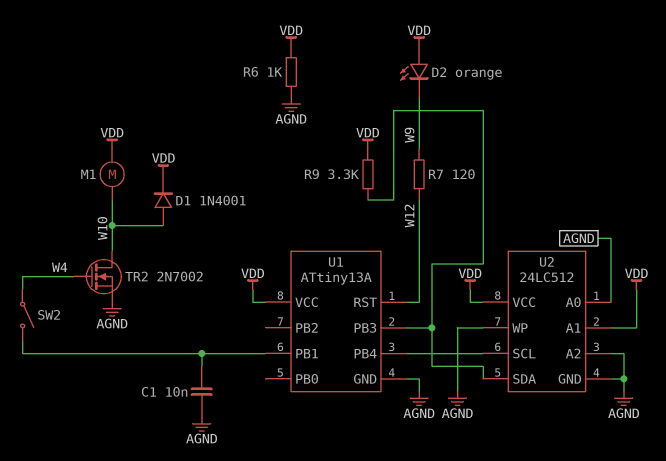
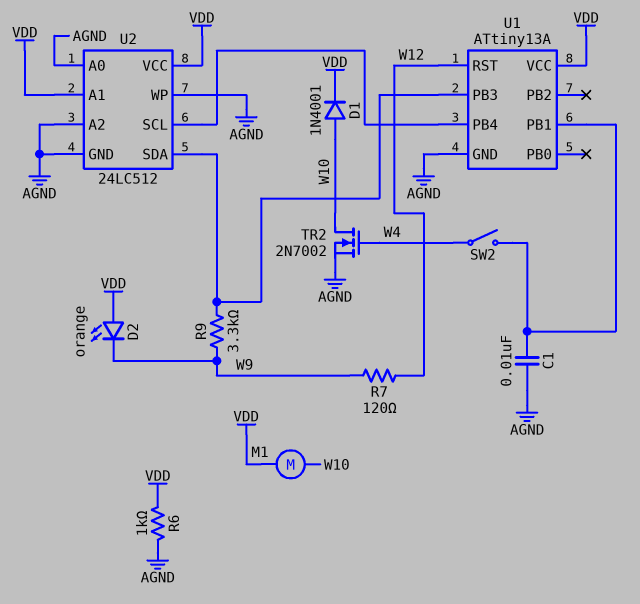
R9: 3.3k (U1/PB3, VDD) -> 3.3k (U1/PB3, W9)

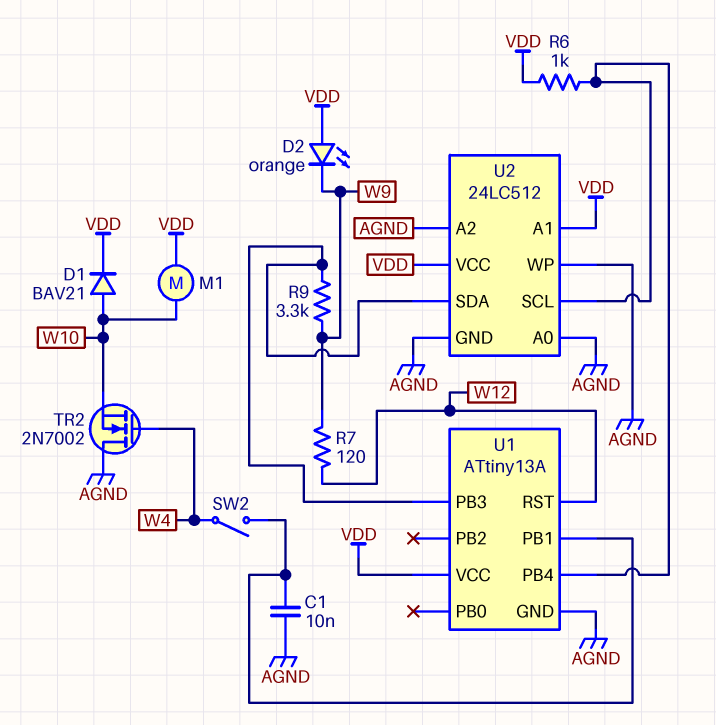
D1: diode 1N4001 (A W10, K VDD) -> diode BAV21 (A W10, K VDD)
R6: 1k (AGND, VDD) -> 1k (U1/PB4, VDD)
TR2: NMOS 2N7002 (G W4, D W10, S AGND) -> NMOS 2N7002 (G W4, D AGND, S W10)

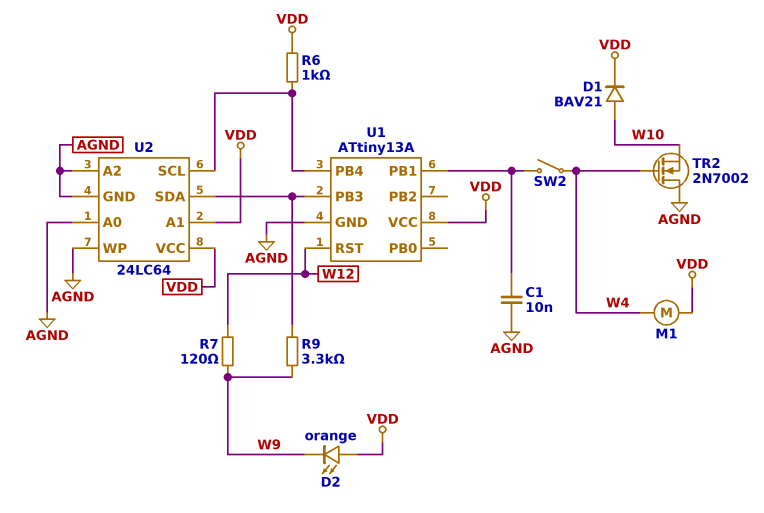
M1: motor (VDD, W10) -> motor (VDD, W4)
U2: 24LC512 -> 24LC64

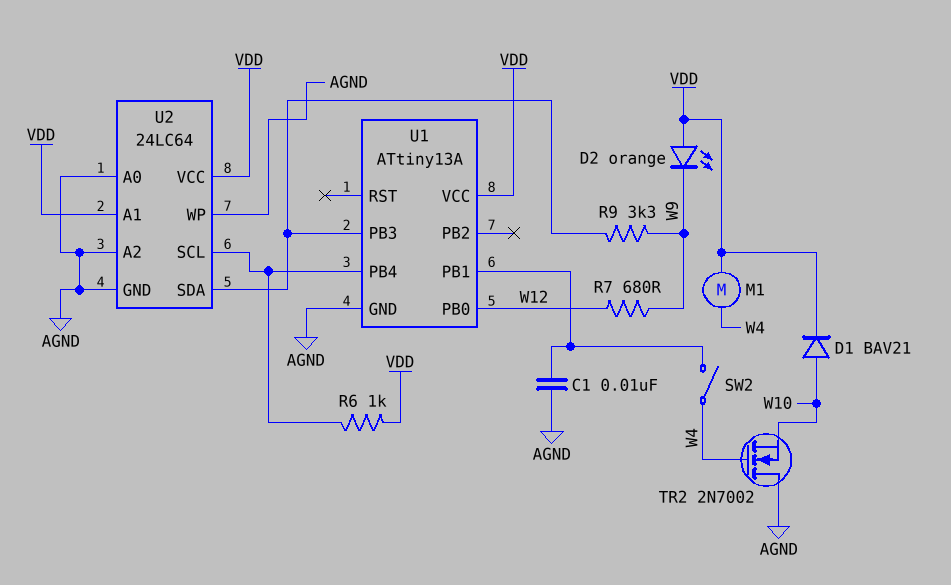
R7: 120 (W9, W12) -> 680 (W9, W12)
U1 pin PB0: none -> W12
U1 pin RST: W12 -> none

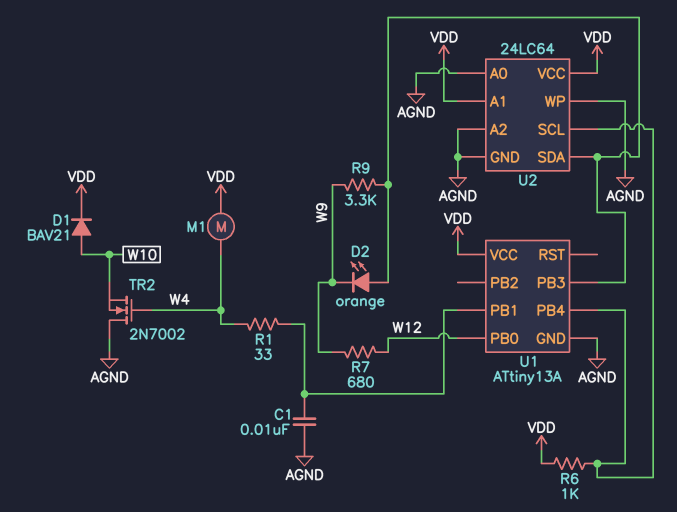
D2: LED orange (A VDD, K W9) -> LED orange (A U1/PB3, K W9)
R1: none -> 33 (U1/PB1, W4)
SW2: switch (U1/PB1, W4) -> none

